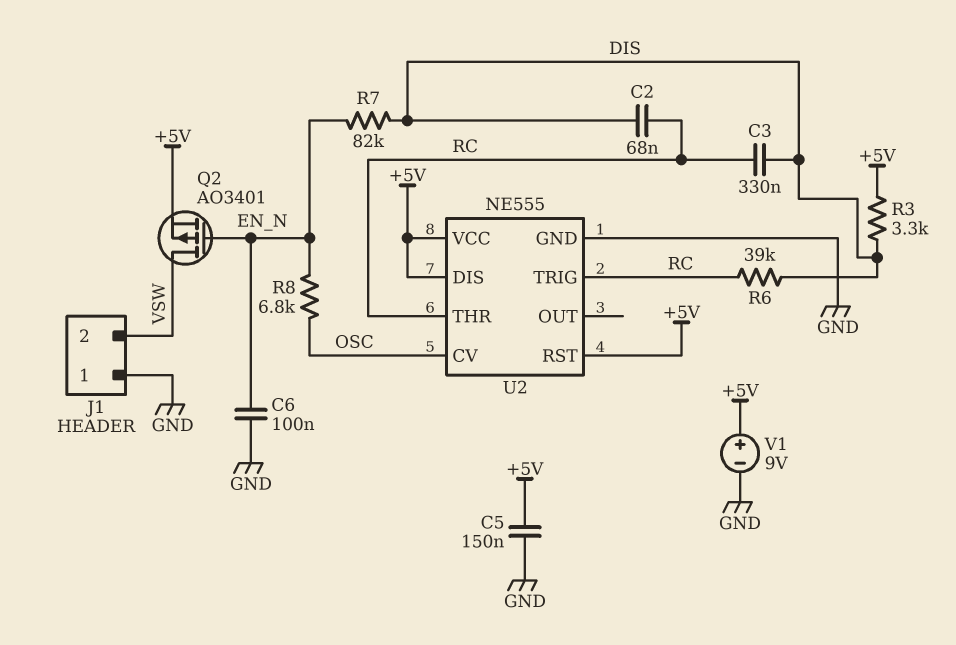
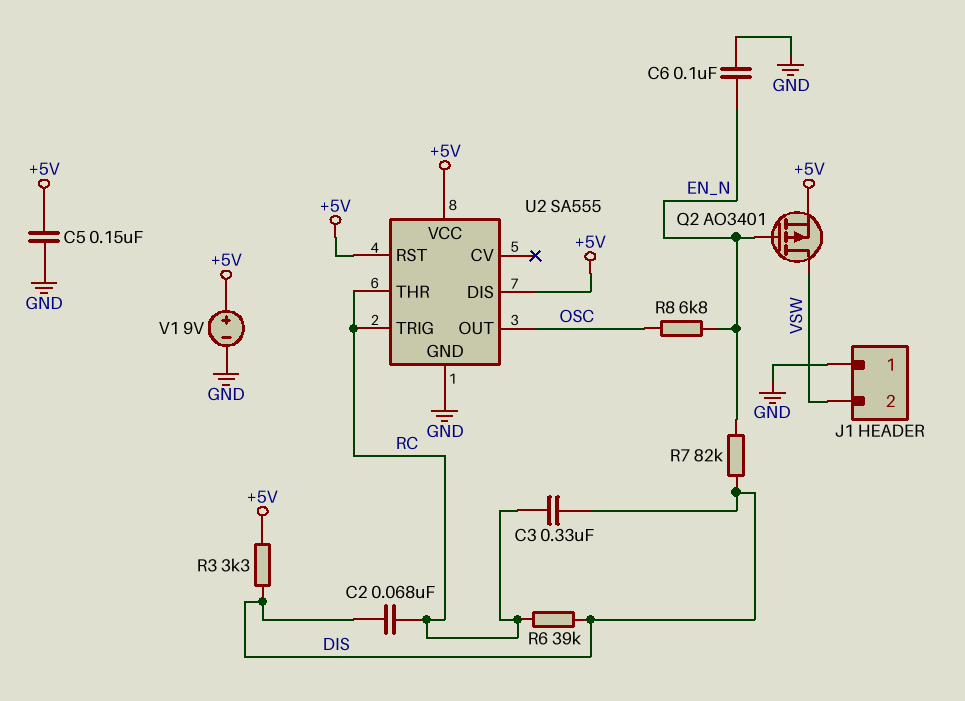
U2: NE555 -> SA555
U2 pin CV: OSC -> none
U2 pin OUT: none -> OSC

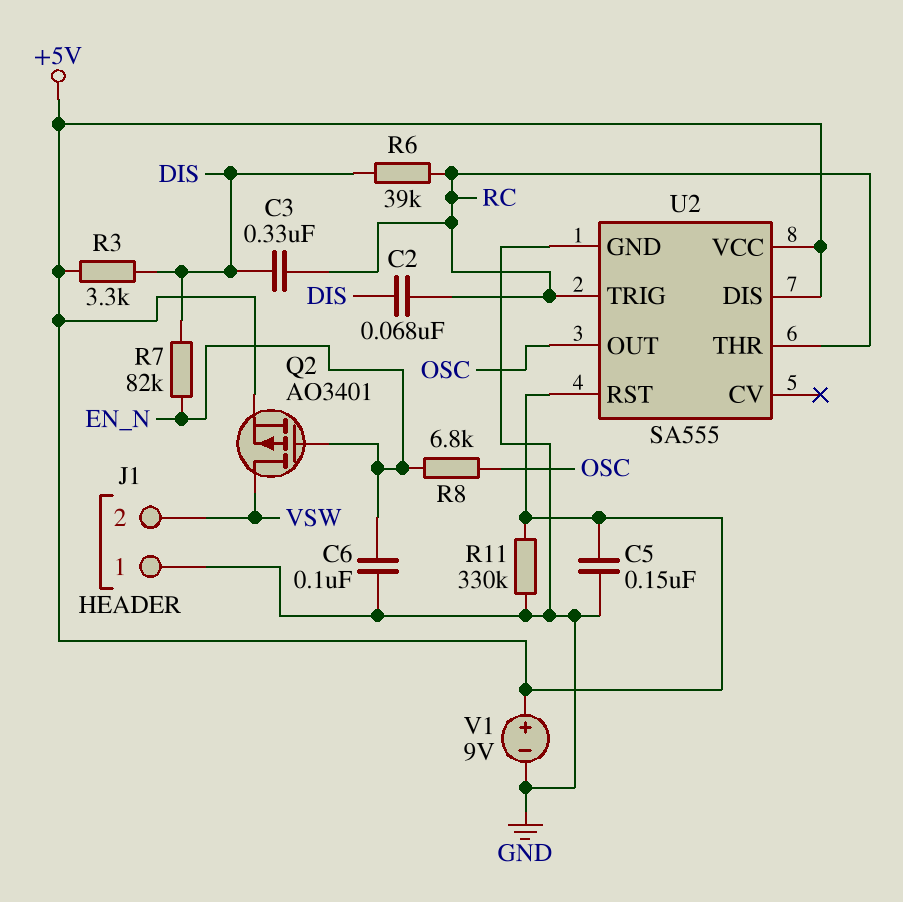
R11: none -> 330k (+5V, GND)

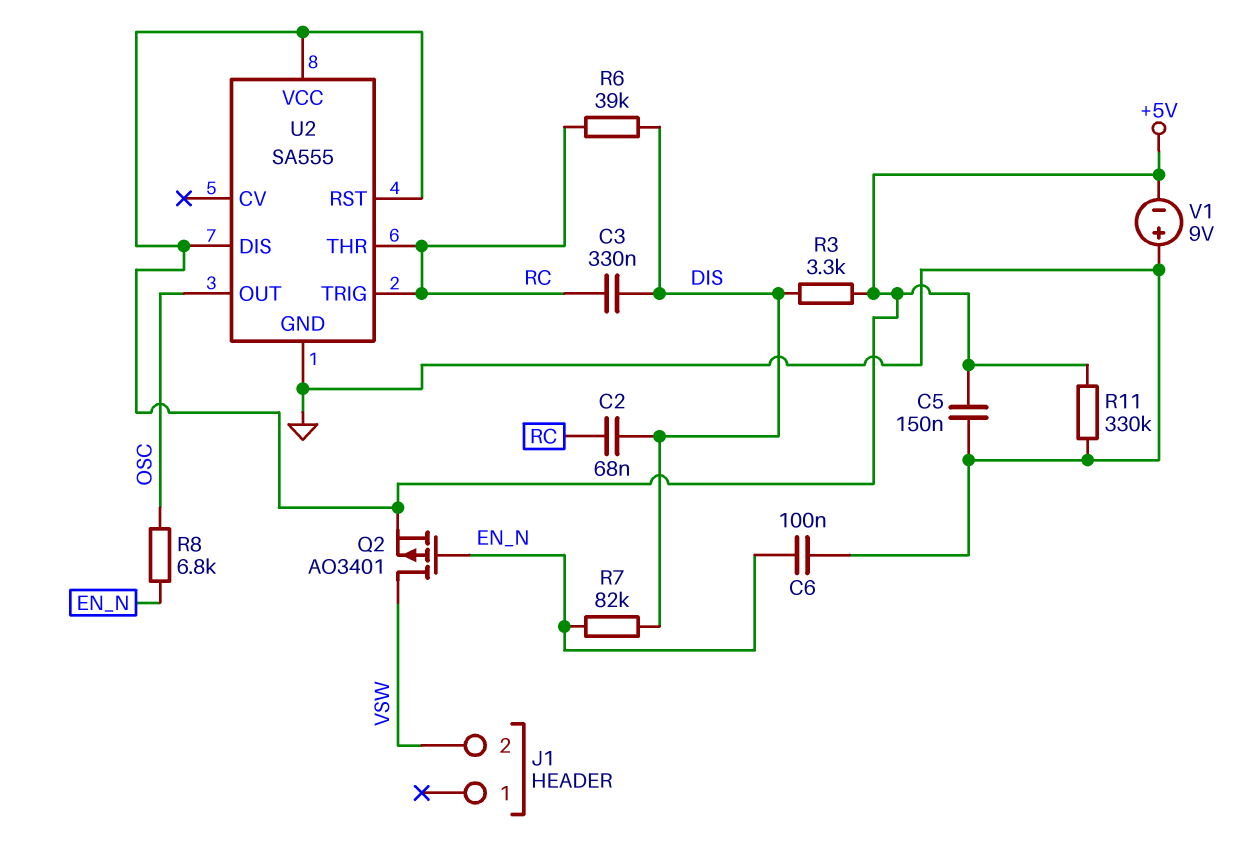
J1 pin 1: GND -> none
V1: 9V (plus +5V, minus GND) -> 9V (plus GND, minus +5V)

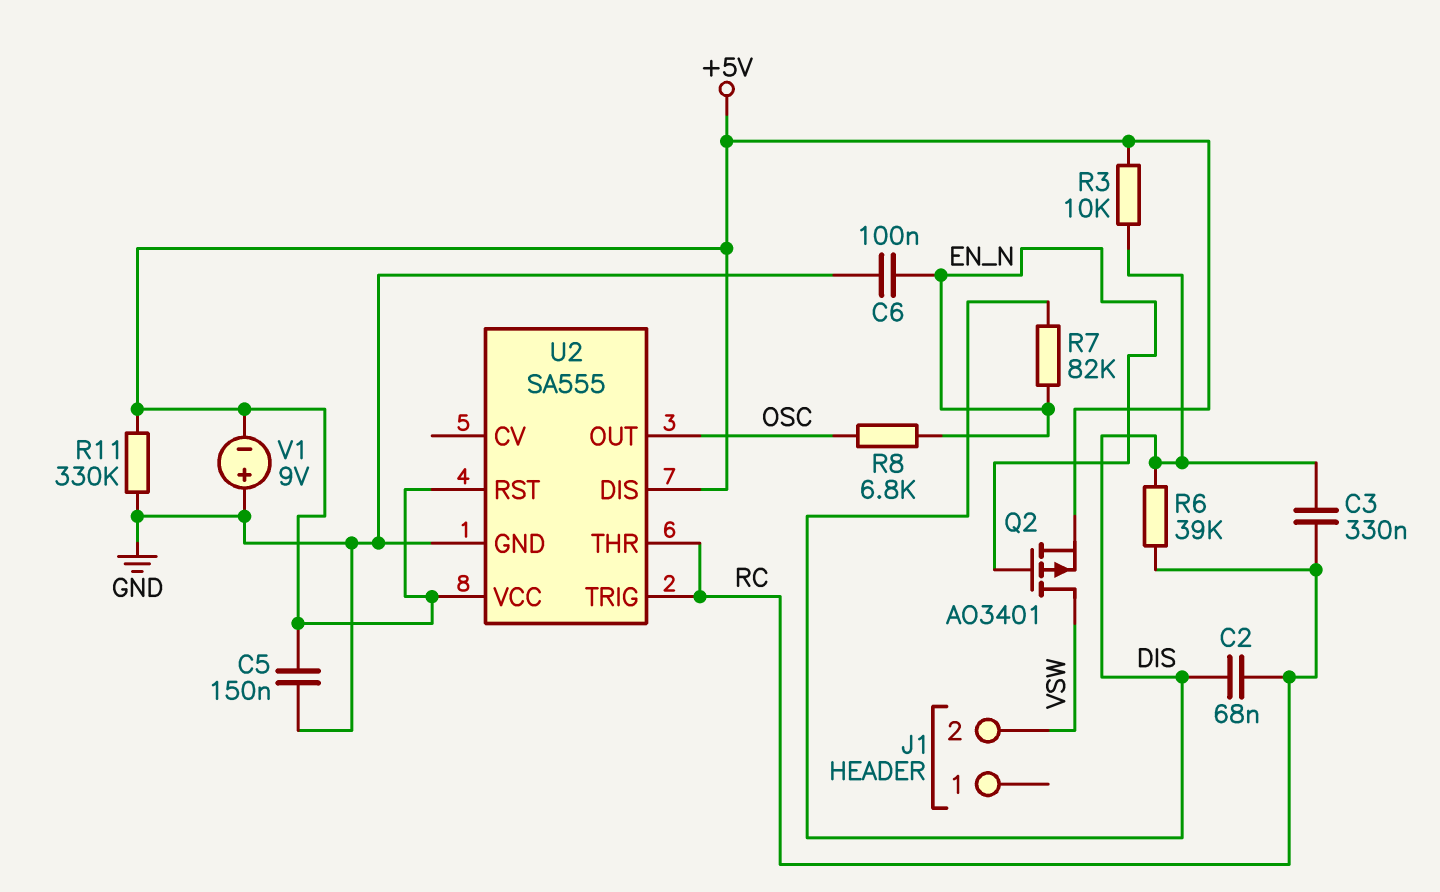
R3: 3.3k (+5V, DIS) -> 10k (+5V, DIS)

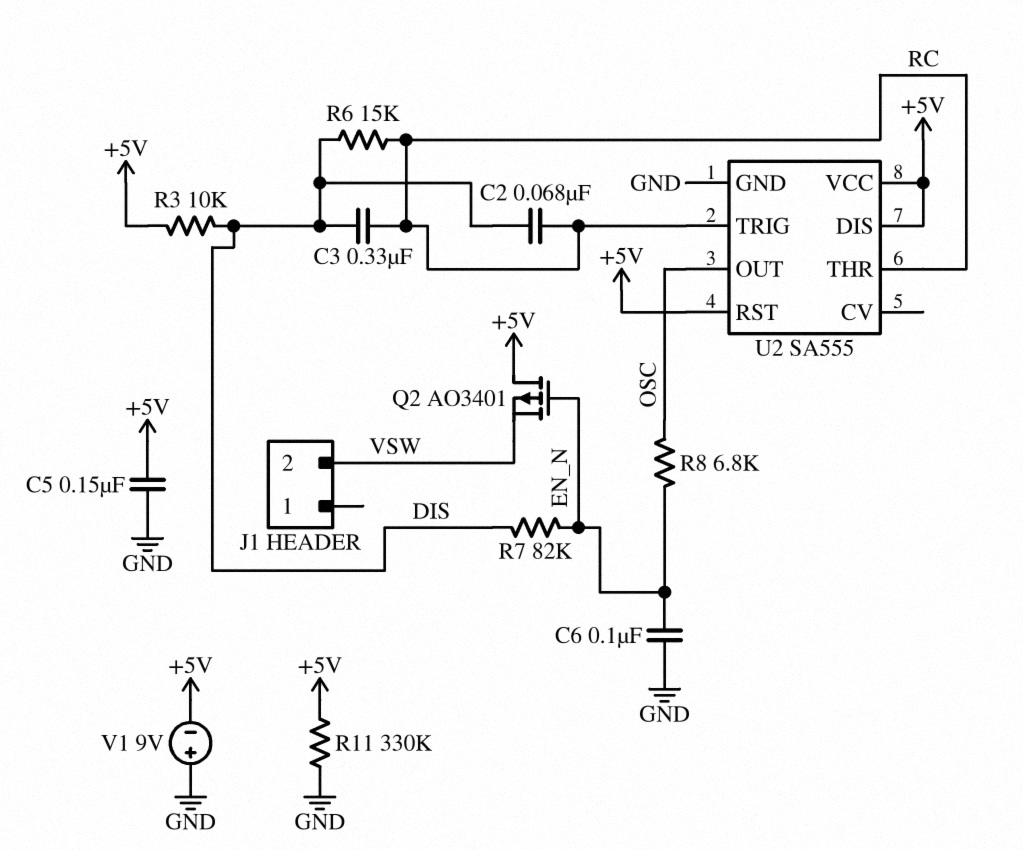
Q2: PMOS AO3401 (G EN_N, D VSW, S +5V) -> PMOS AO3401 (G EN_N, D +5V, S VSW)
R6: 39k (DIS, RC) -> 15k (DIS, RC)

